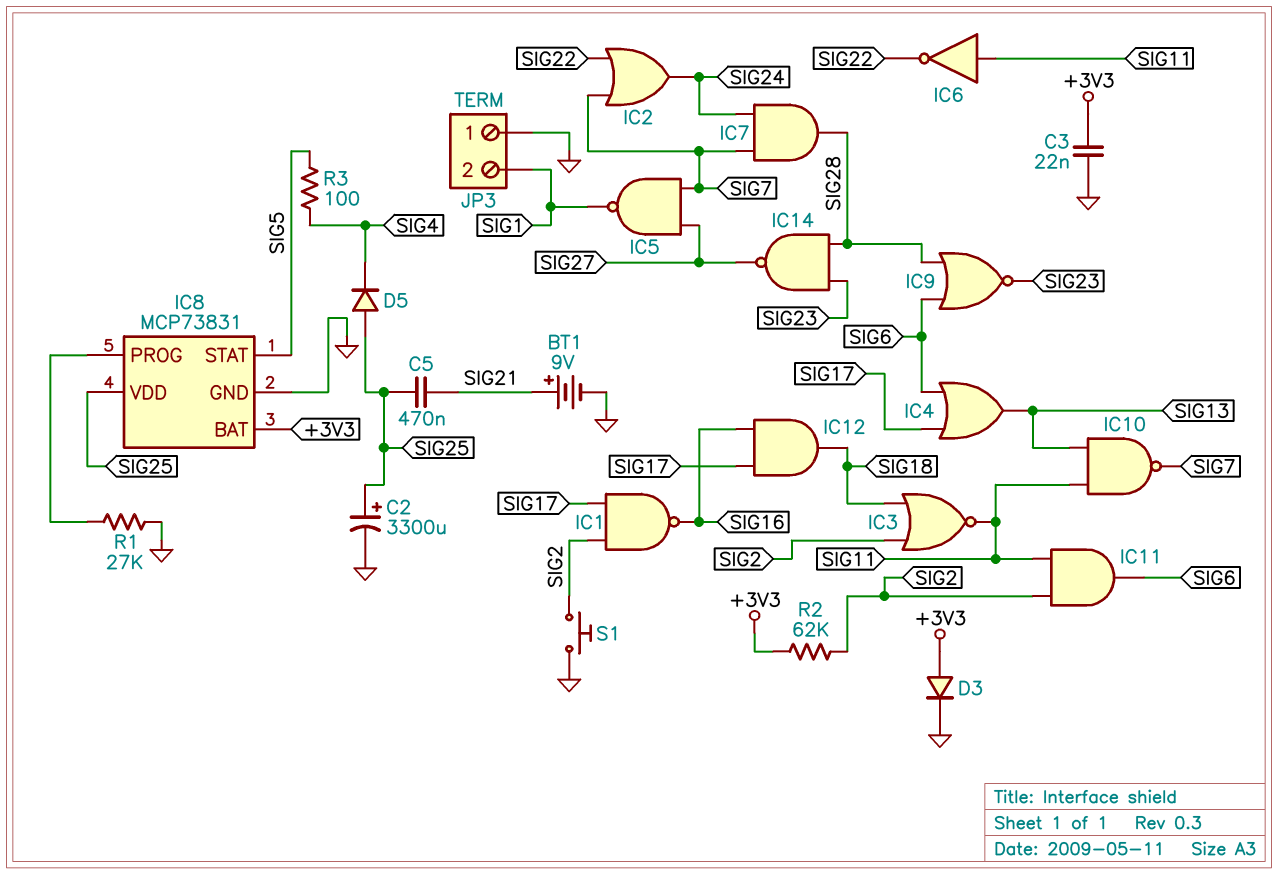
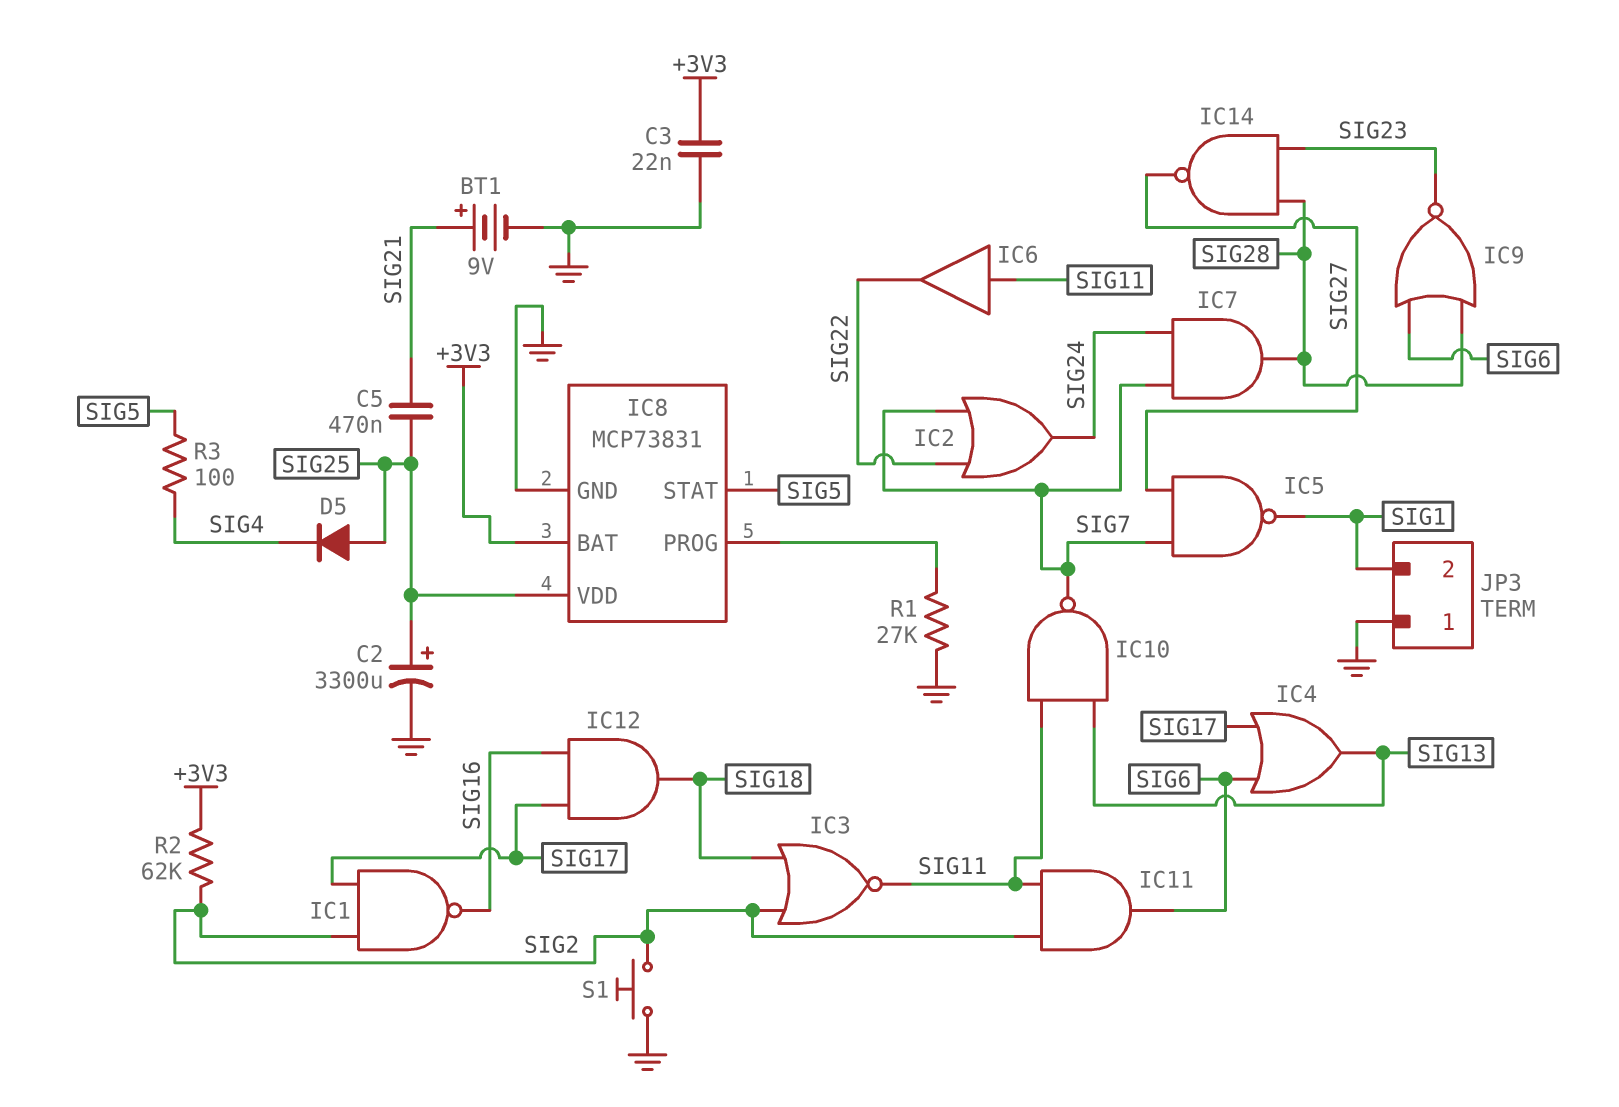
D3: diode (A +3V3, K GND) -> none
IC6: NOT (in SIG11, out SIG22) -> buffer (in SIG11, out SIG22)

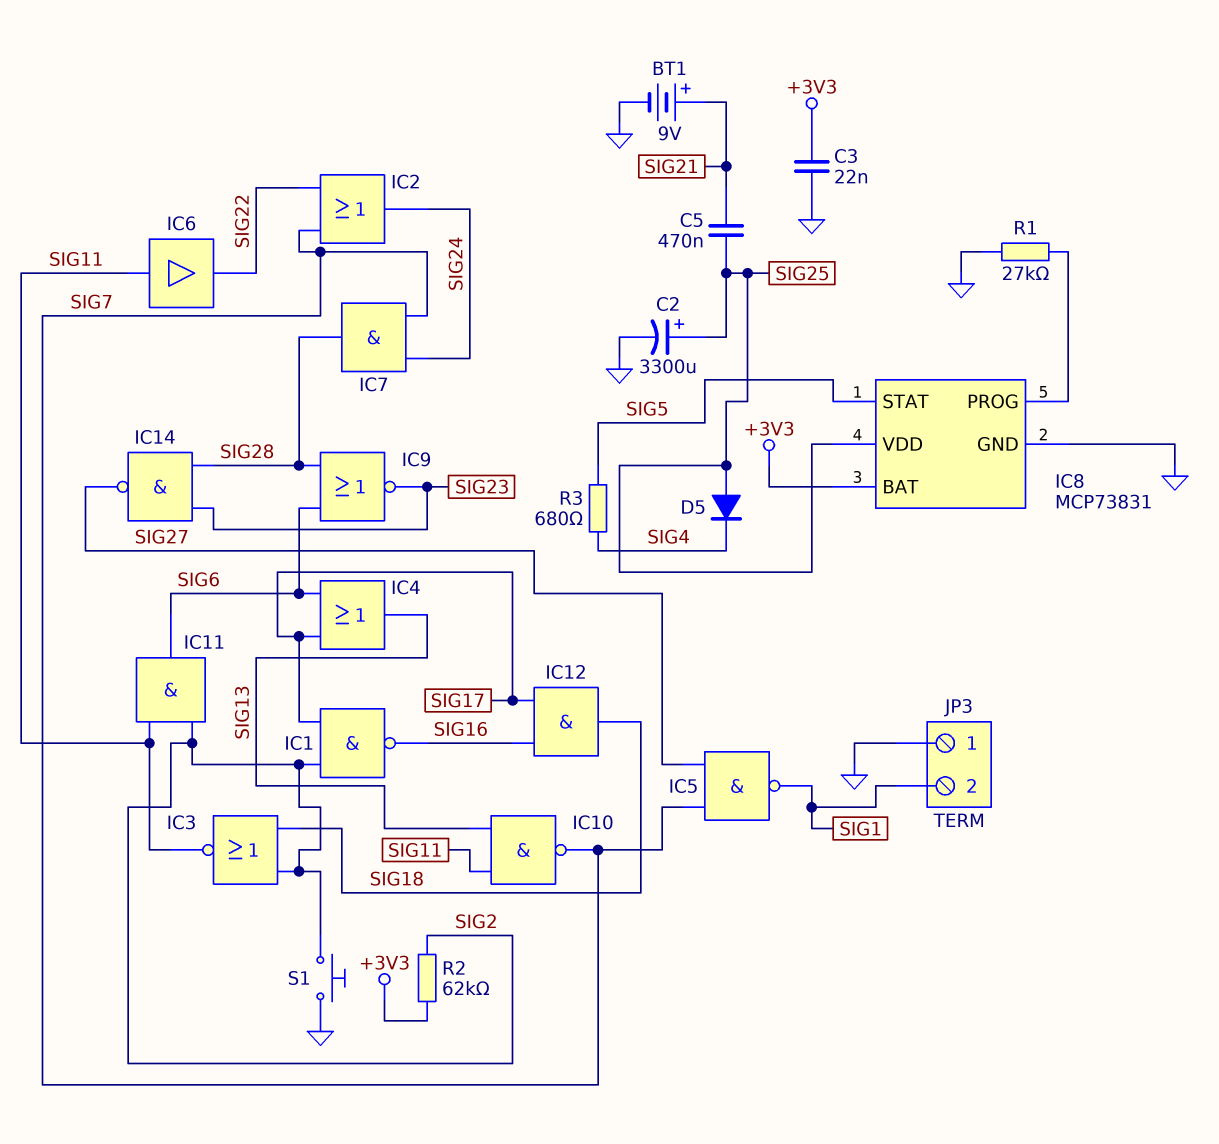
R3: 100 (SIG4, SIG5) -> 680 (SIG4, SIG5)

